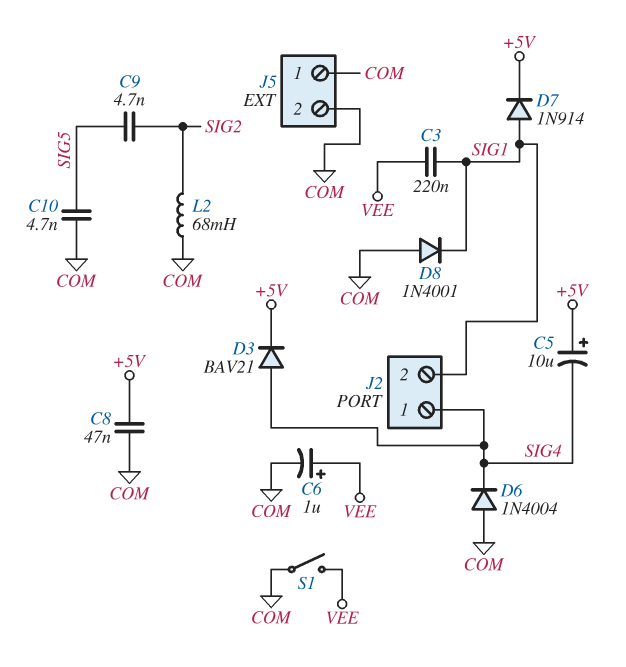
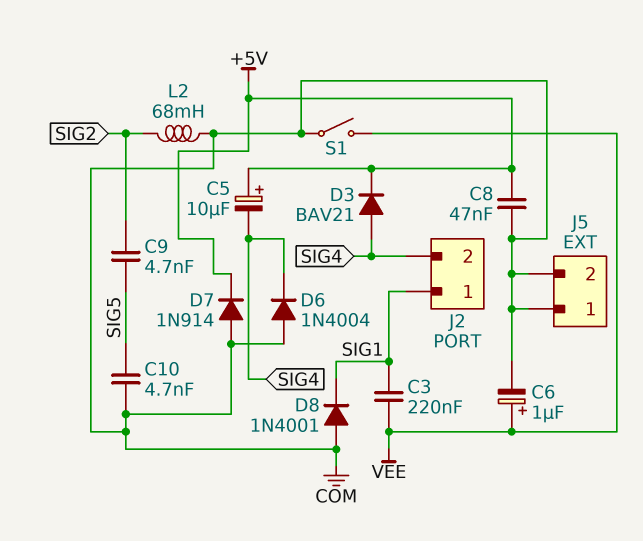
D7: diode 1N914 (A SIG1, K +5V) -> diode 1N914 (A COM, K +5V)
J2 pin 1: SIG4 -> SIG1
J2 pin 2: SIG1 -> SIG4

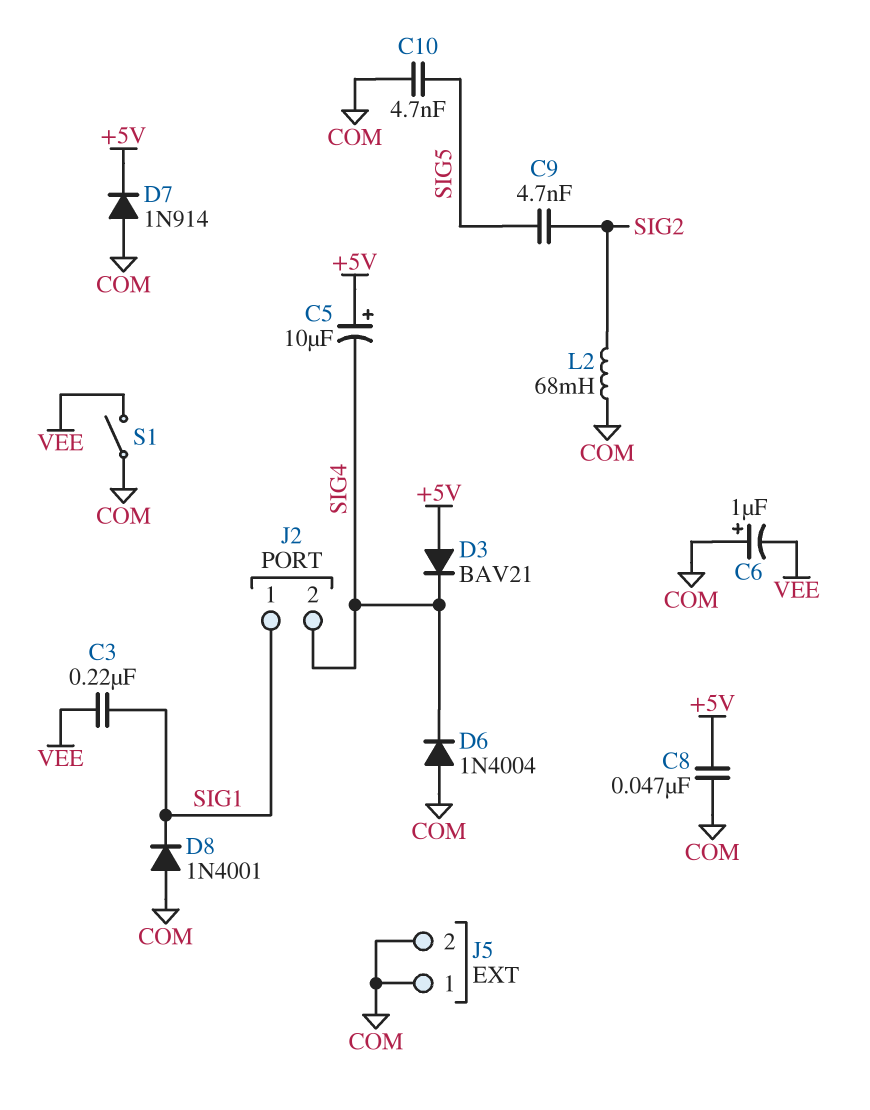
C6: 1uF (plus VEE, minus COM) -> 1uF (plus COM, minus VEE)
D3: diode BAV21 (A SIG4, K +5V) -> diode BAV21 (A +5V, K SIG4)

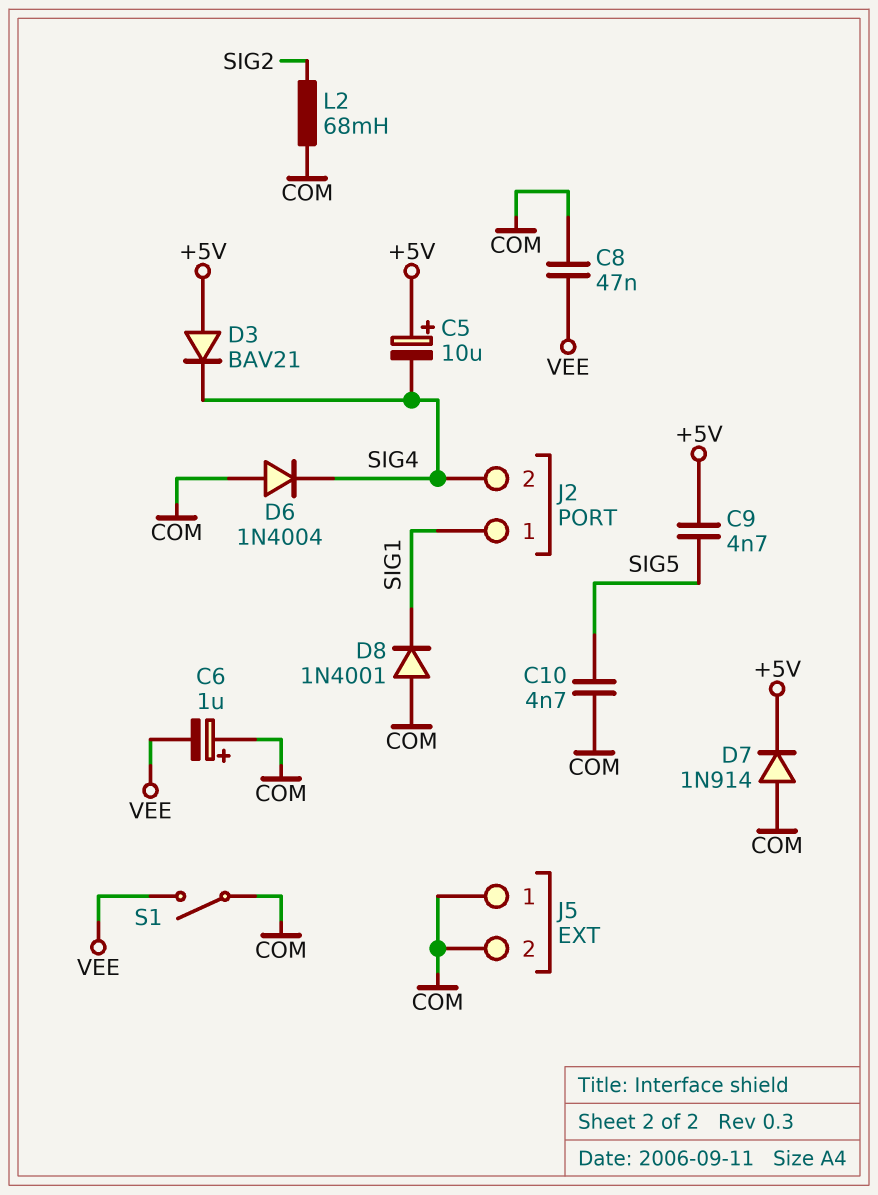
C3: 220nF (SIG1, VEE) -> none
C8: 47nF (+5V, COM) -> 47nF (COM, VEE)
C9: 4.7nF (SIG2, SIG5) -> 4.7nF (+5V, SIG5)

